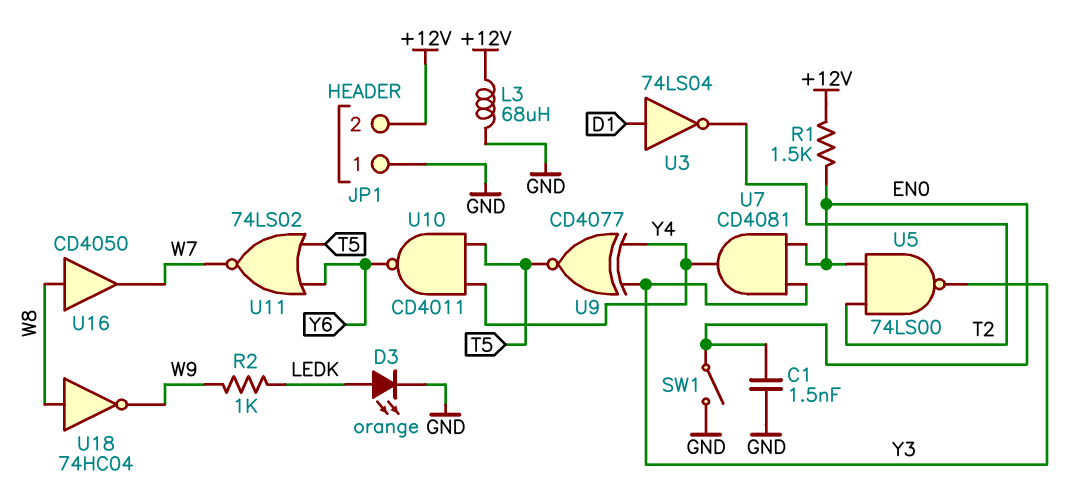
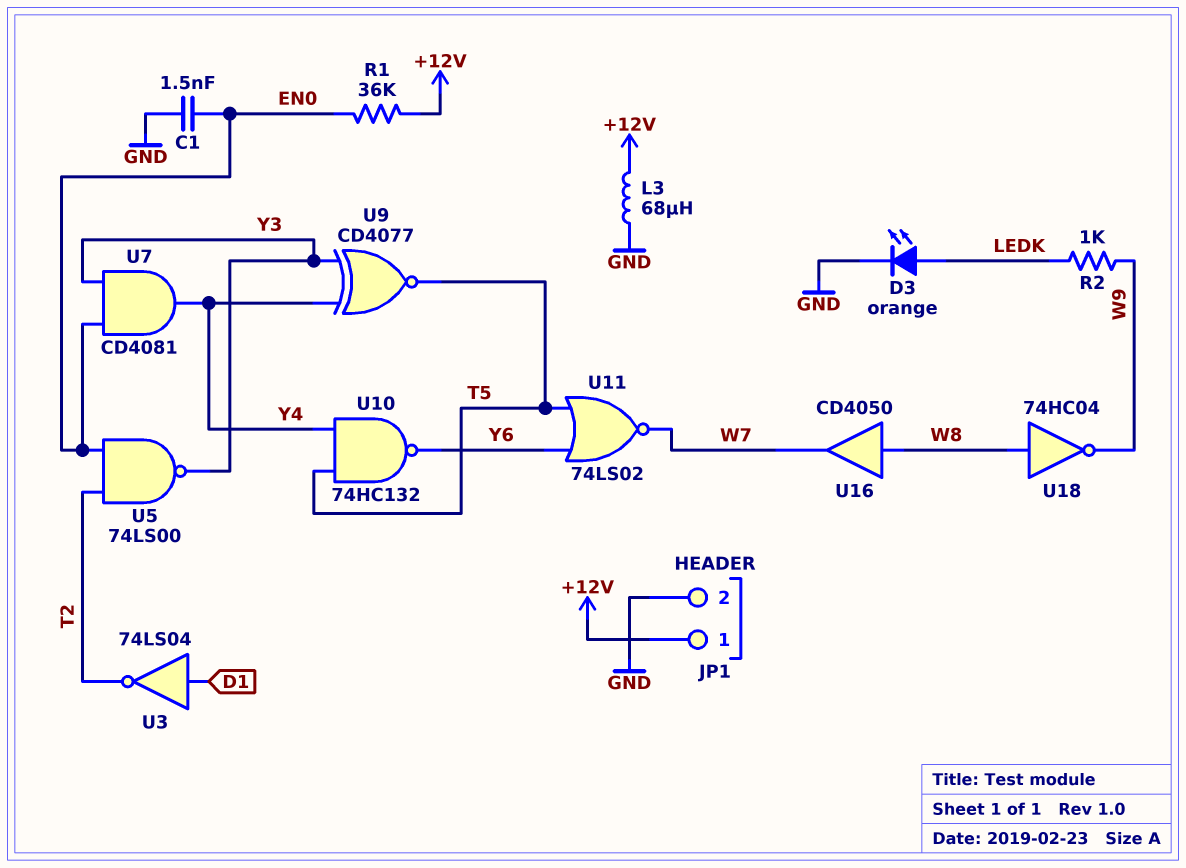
JP1 pin 1: GND -> +12V
JP1 pin 2: +12V -> GND
R1: 1.5k (+12V, EN0) -> 36k (+12V, EN0)
SW1: switch (EN0, GND) -> none
U10: NAND CD4011 (in T5, in Y4, out Y6) -> NAND 74HC132 (in T5, in Y4, out Y6)

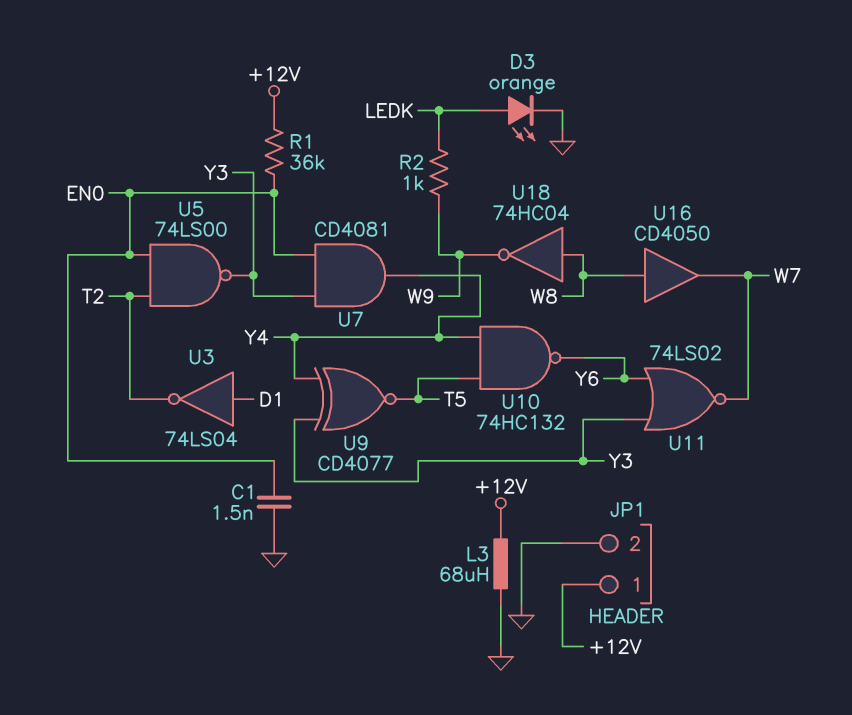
U11: NOR 74LS02 (in T5, in Y6, out W7) -> NOR 74LS02 (in Y3, in Y6, out W7)

